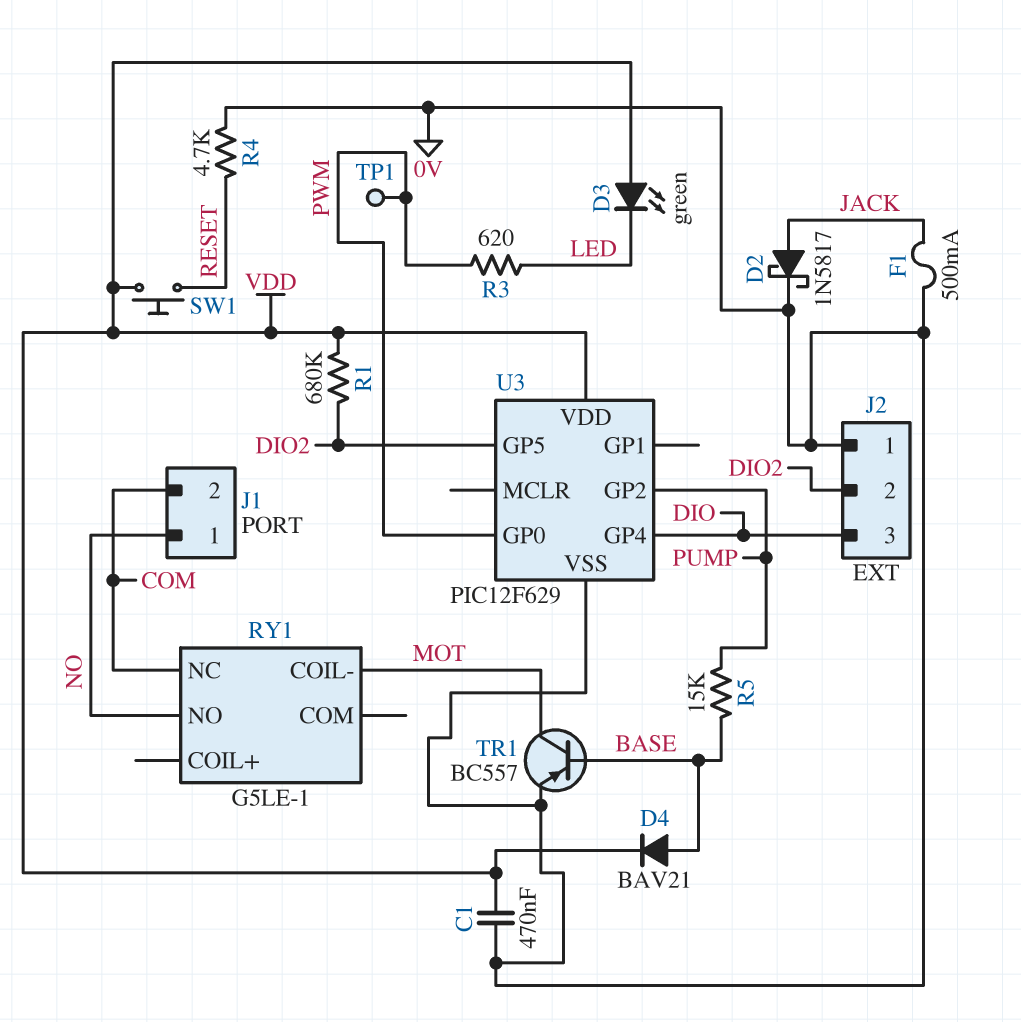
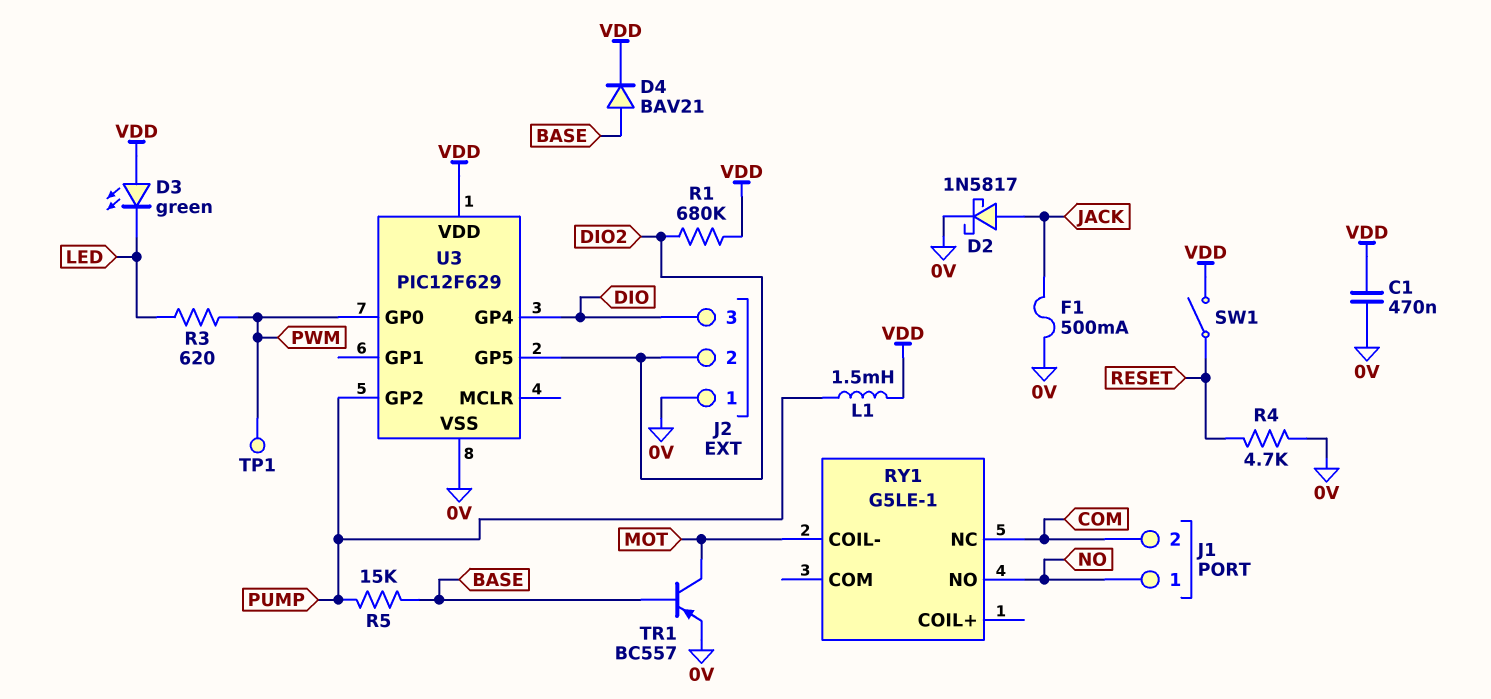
L1: none -> 1.5mH (PUMP, VDD)
SW1: button (RESET, VDD) -> switch (RESET, VDD)

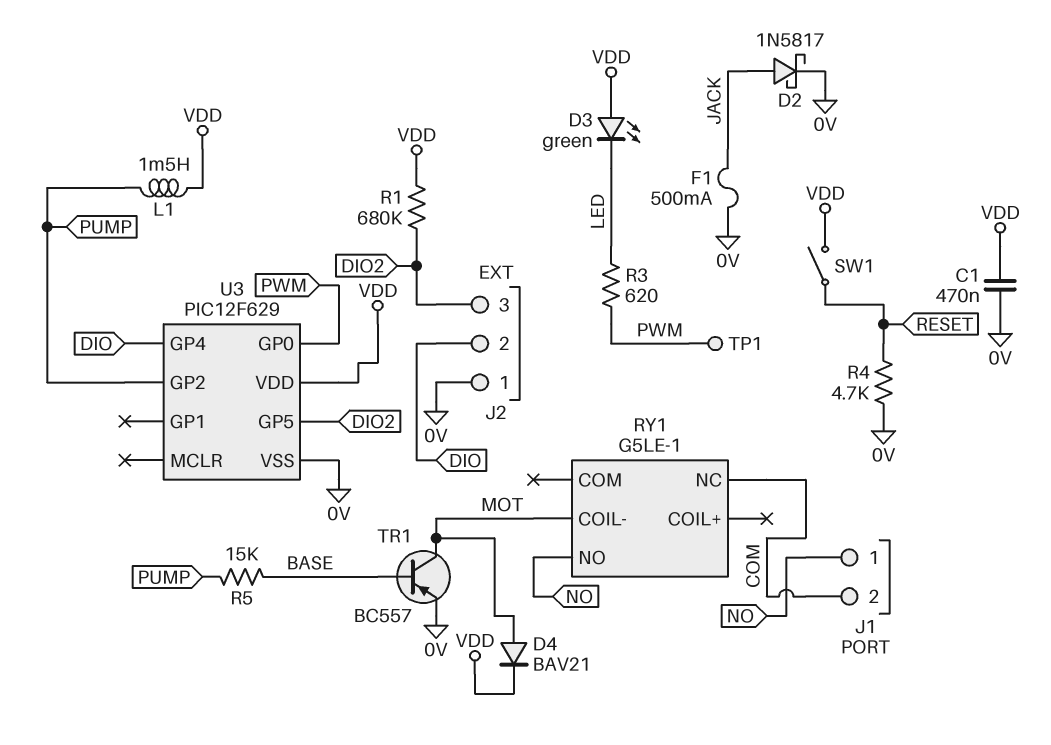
D4: diode BAV21 (A BASE, K VDD) -> diode BAV21 (A MOT, K VDD)
J2 pin 2: DIO2 -> DIO
J2 pin 3: DIO -> DIO2

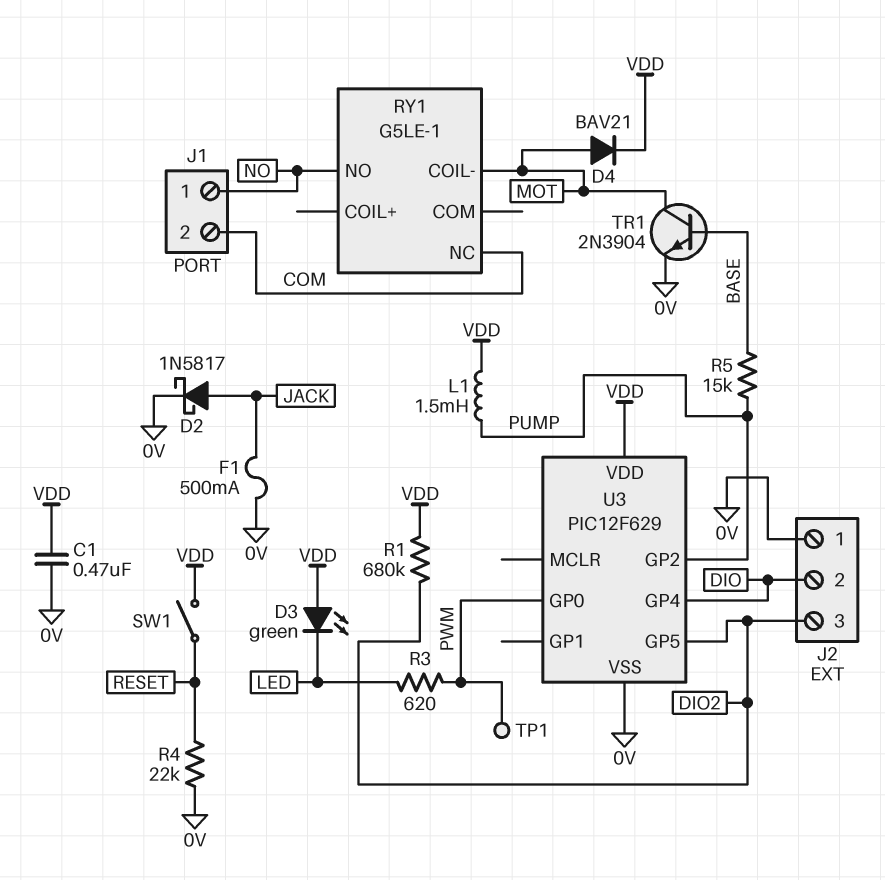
R4: 4.7k (0V, RESET) -> 22k (0V, RESET)
TR1: PNP BC557 (B BASE, C MOT, E 0V) -> NPN 2N3904 (B BASE, C MOT, E 0V)

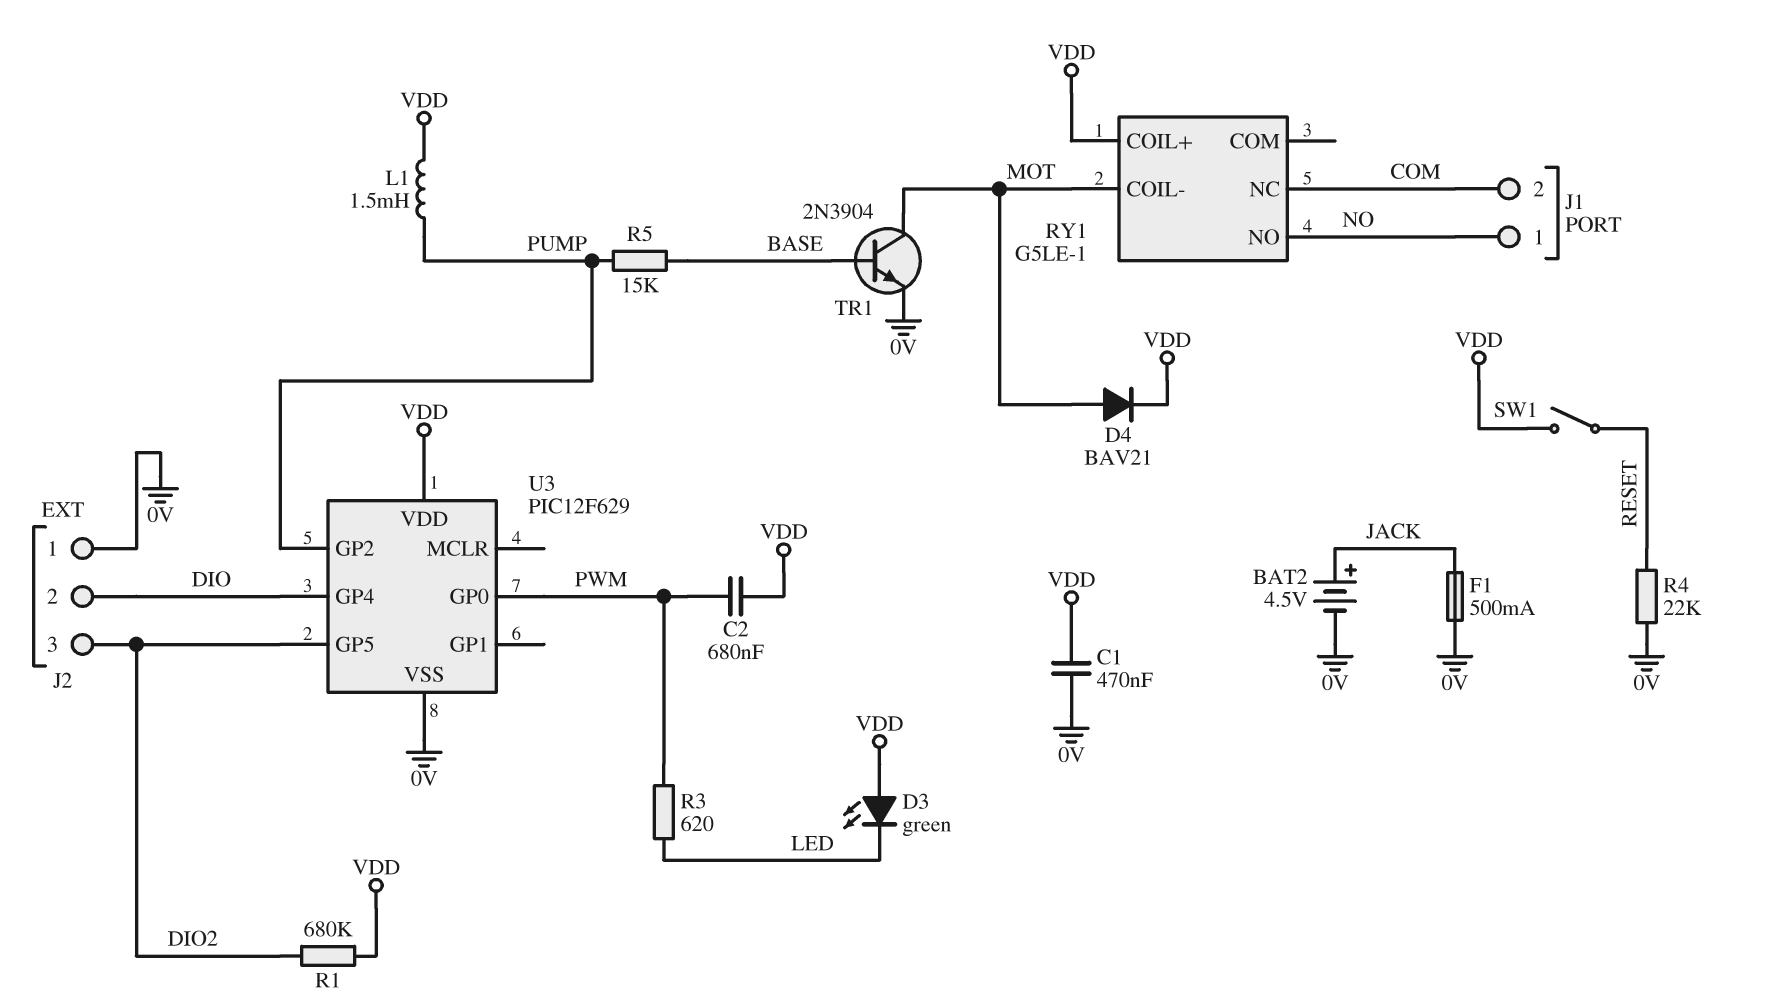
BAT2: none -> 4.5V (plus JACK, minus 0V)
C2: none -> 680nF (PWM, VDD)
D2: schottky 1N5817 (A JACK, K 0V) -> none
RY1 pin COIL+: none -> VDD
TP1: test point (PWM) -> none

